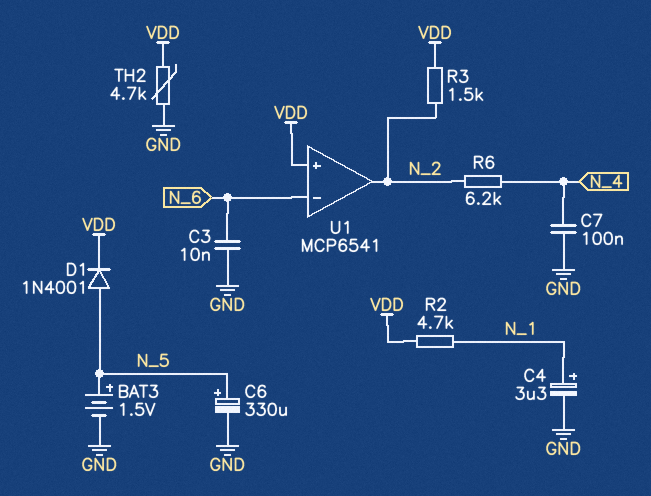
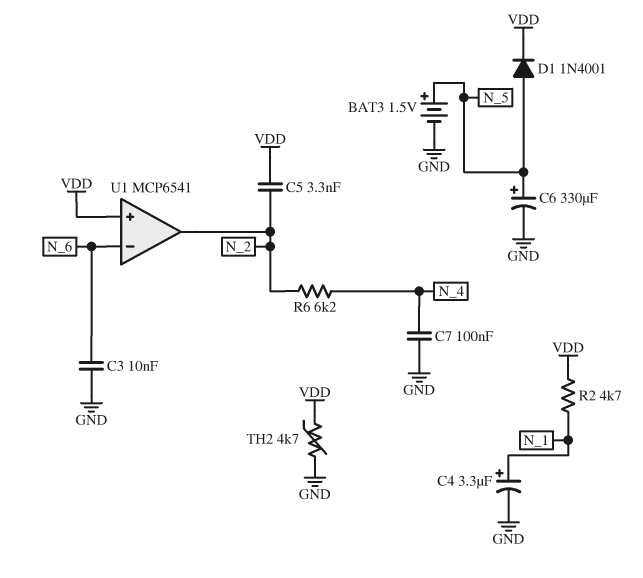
C5: none -> 3.3nF (N_2, VDD)
R3: 1.5k (N_2, VDD) -> none

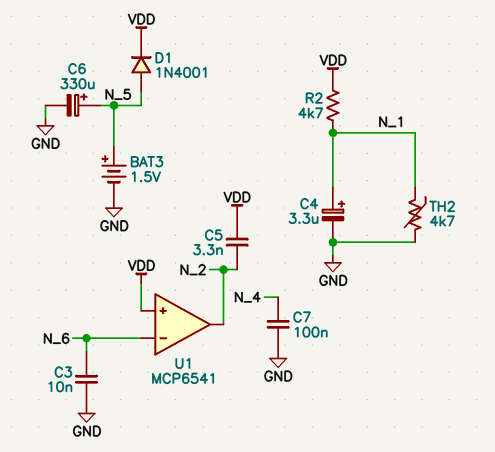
R6: 6.2k (N_2, N_4) -> none
TH2: 4.7k (GND, VDD) -> 4.7k (GND, N_1)

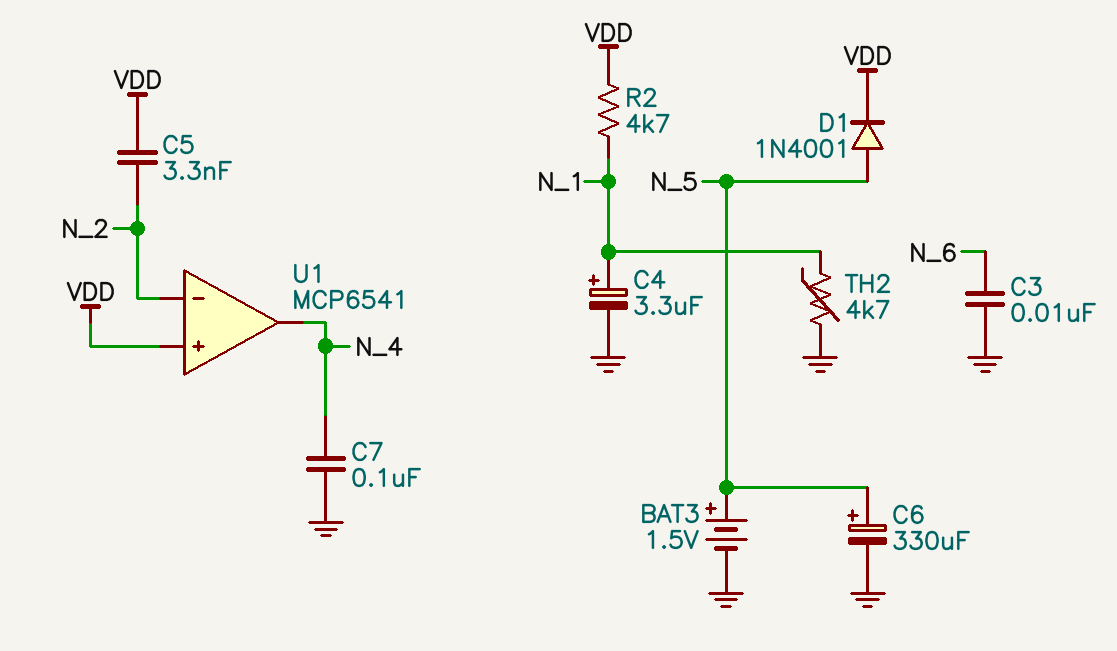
U1 pin in-: N_6 -> N_2
U1 pin out: N_2 -> N_4

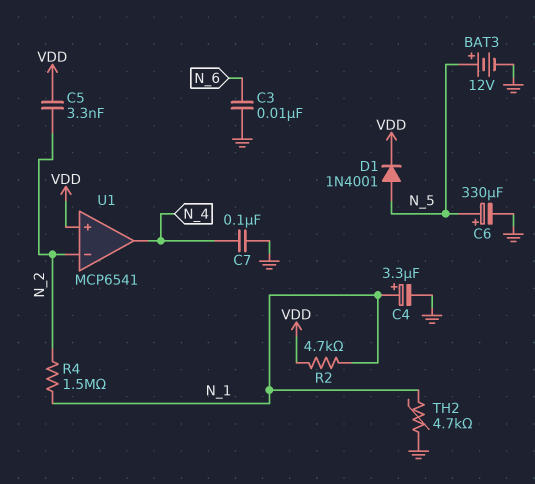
BAT3: 1.5V (plus N_5, minus GND) -> 12V (plus N_5, minus GND)
R4: none -> 1.5M (N_1, N_2)

